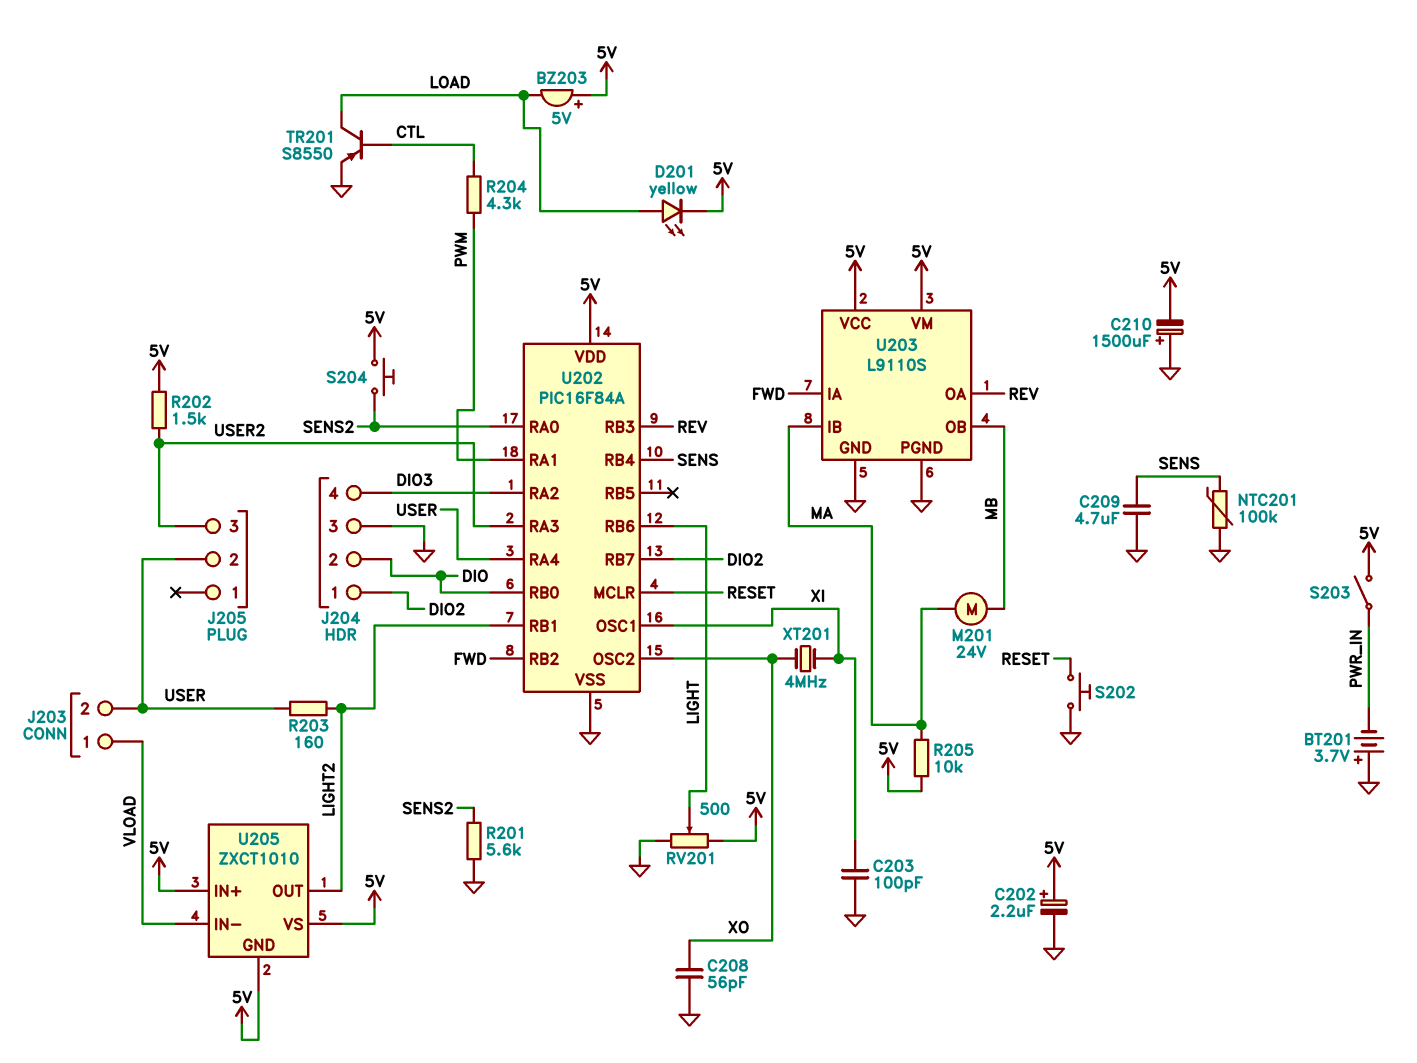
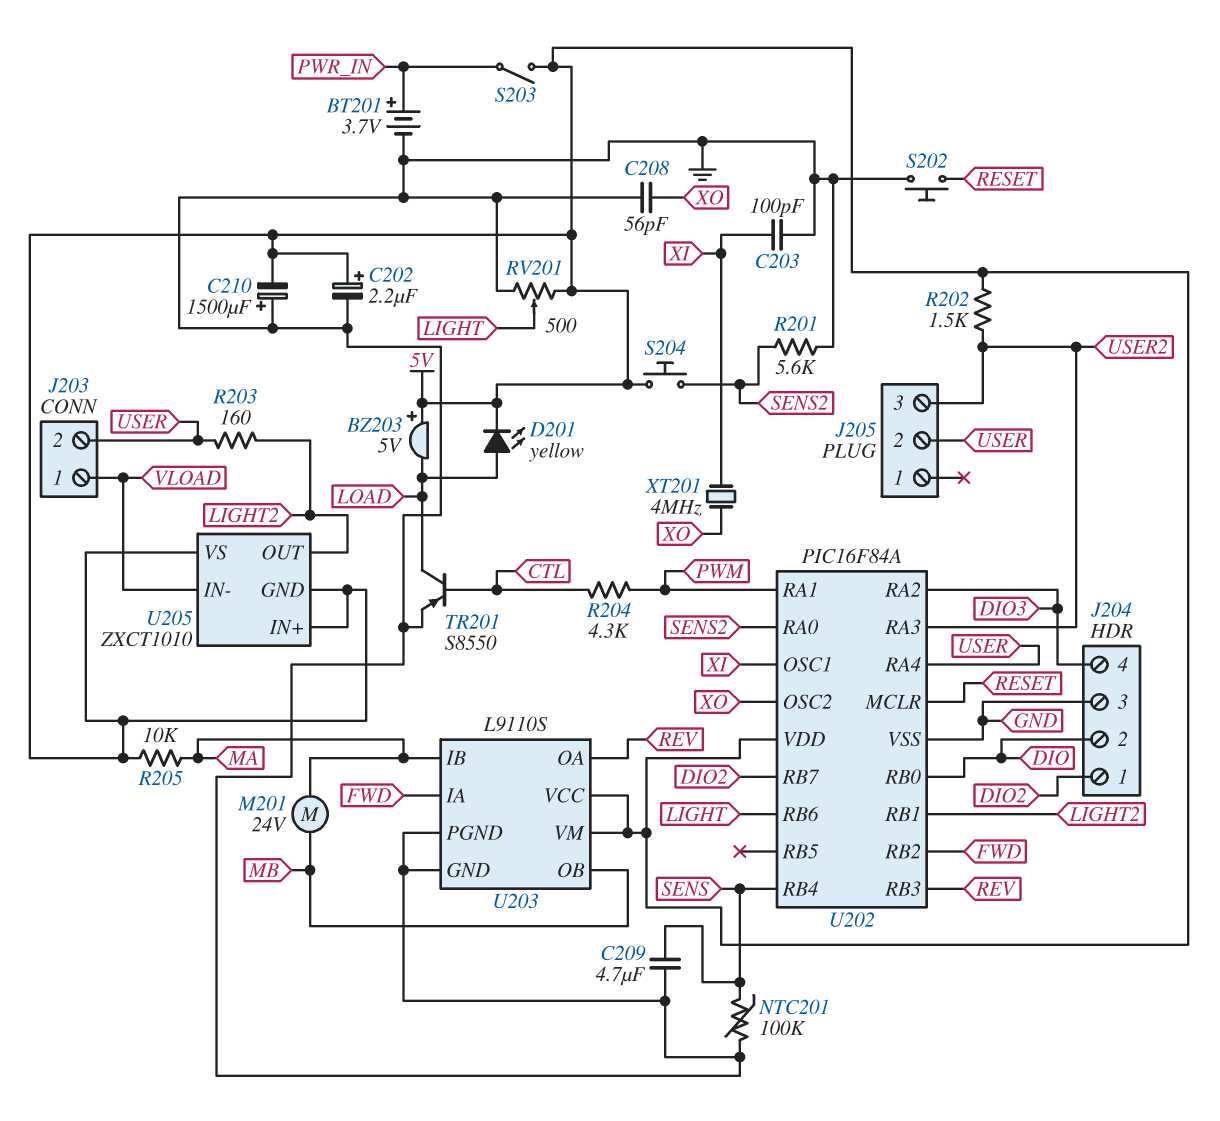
BT201: 3.7V (plus GND, minus PWR_IN) -> 3.7V (plus PWR_IN, minus GND)

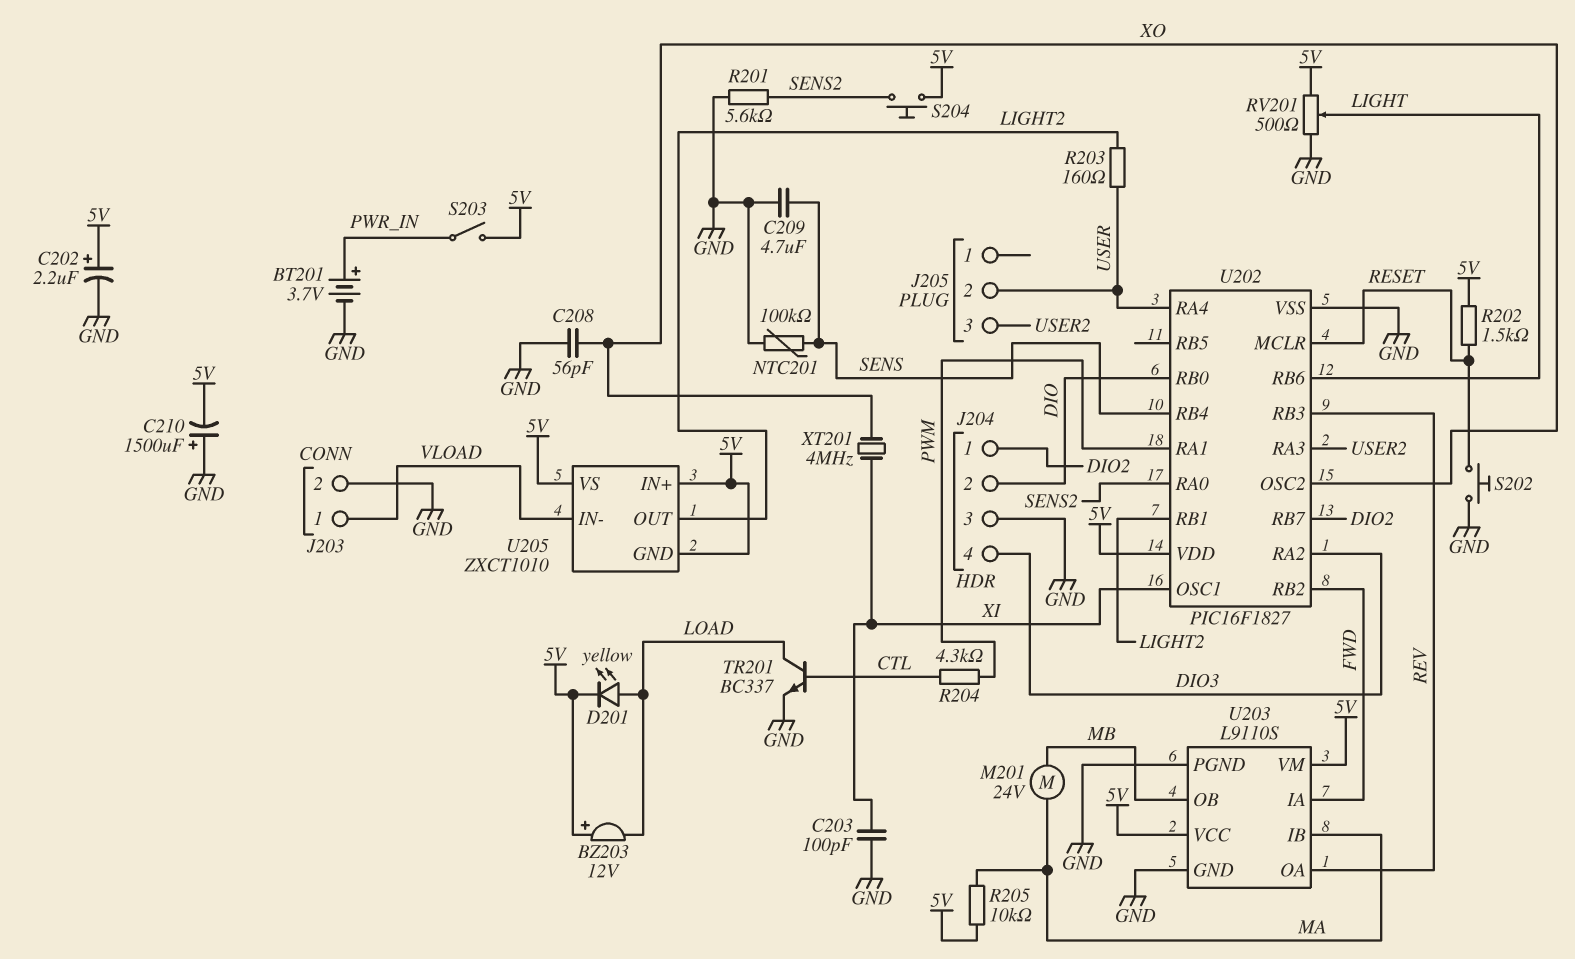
BZ203: buzzer 5V (plus 5V, minus LOAD) -> buzzer 12V (plus 5V, minus LOAD)
J203 pin 2: USER -> GND
R202: 1.5k (5V, USER2) -> 1.5k (5V, RESET)
TR201: PNP S8550 (B CTL, C LOAD, E GND) -> NPN BC337 (B CTL, C LOAD, E GND)
U202: PIC16F84A -> PIC16F1827

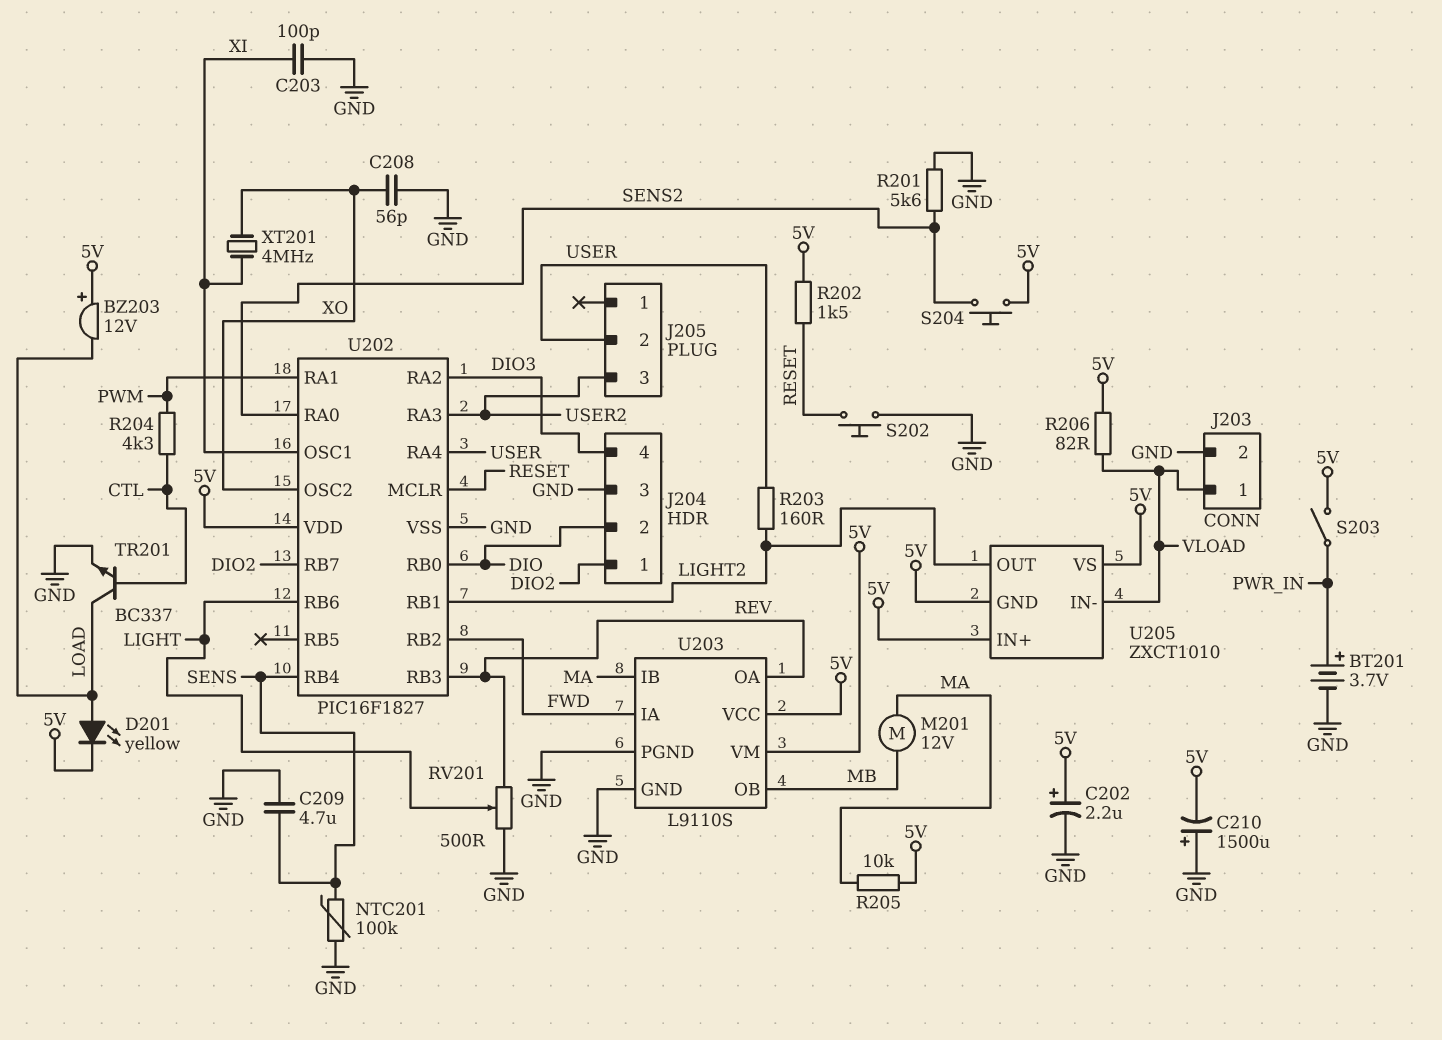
M201: motor 24V (MA, MB) -> motor 12V (MA, MB)
R206: none -> 82 (5V, VLOAD)
RV201: 500 (5V, GND, wiper LIGHT) -> 500 (GND, REV, wiper LIGHT)

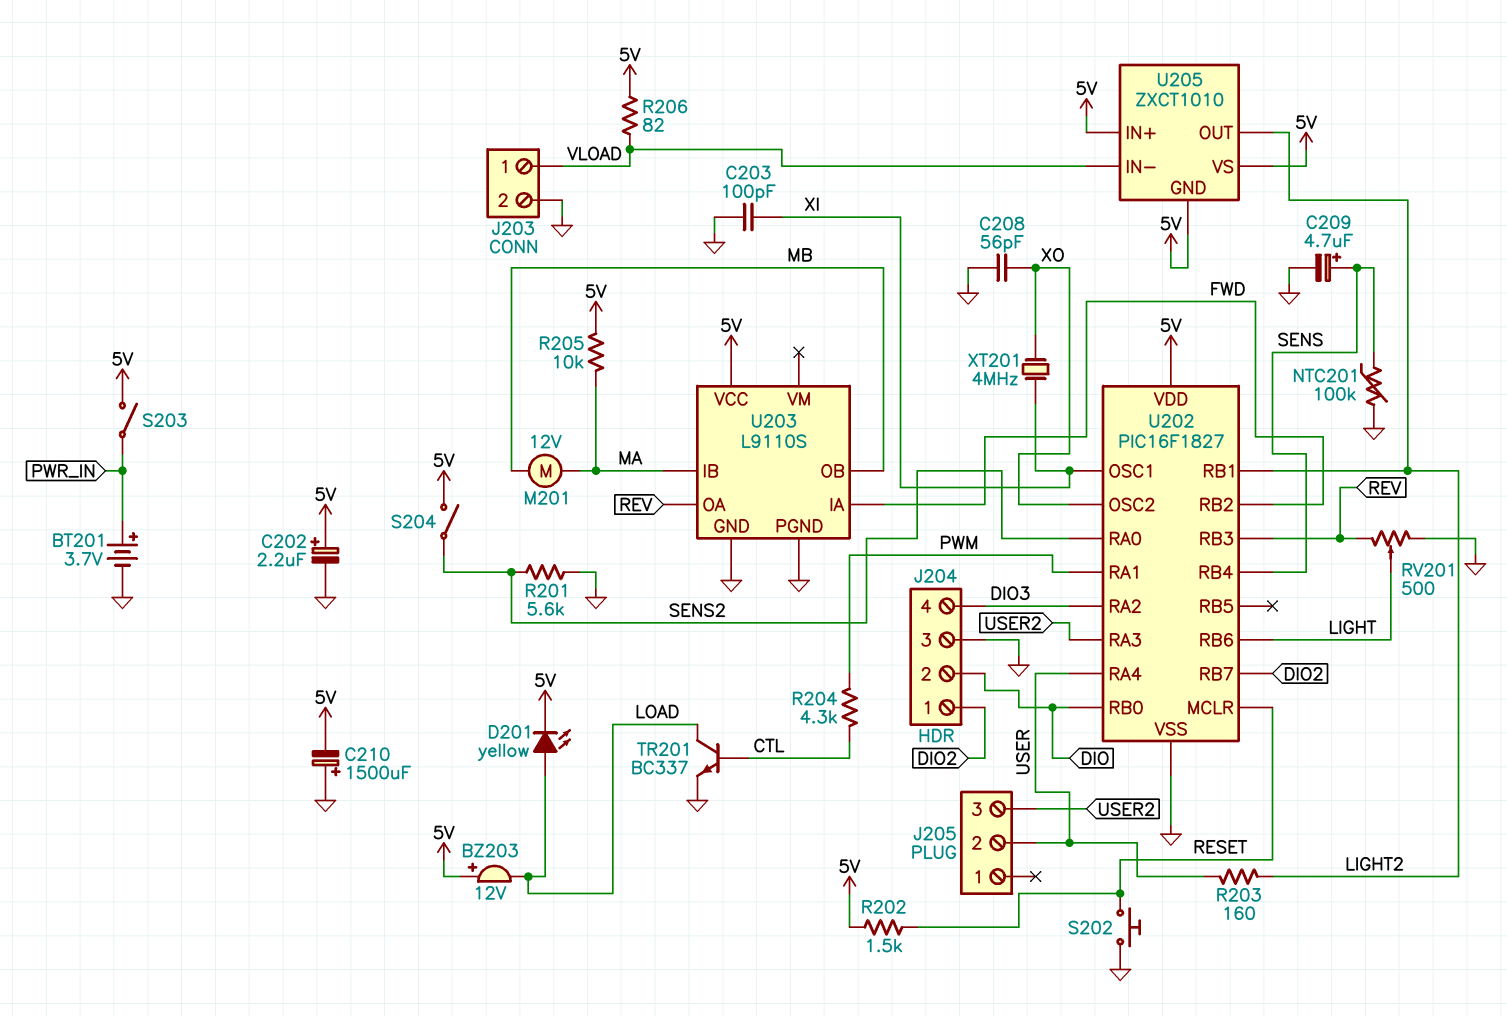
C209: 4.7uF (GND, SENS) -> 4.7uF (plus SENS, minus GND)
S204: button (5V, SENS2) -> switch (5V, SENS2)
U203 pin VM: 5V -> none

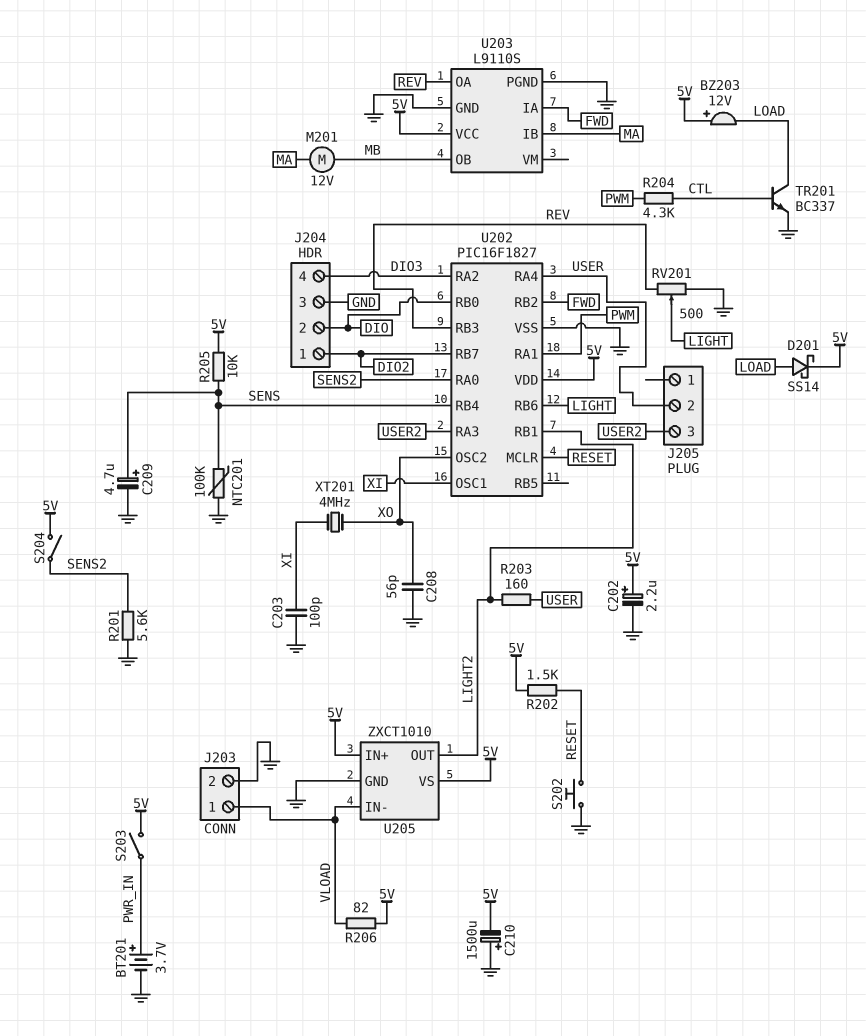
D201: LED yellow (A LOAD, K 5V) -> schottky SS14 (A LOAD, K 5V)
R205: 10k (5V, MA) -> 10k (5V, SENS)
U205 pin GND: 5V -> GND

